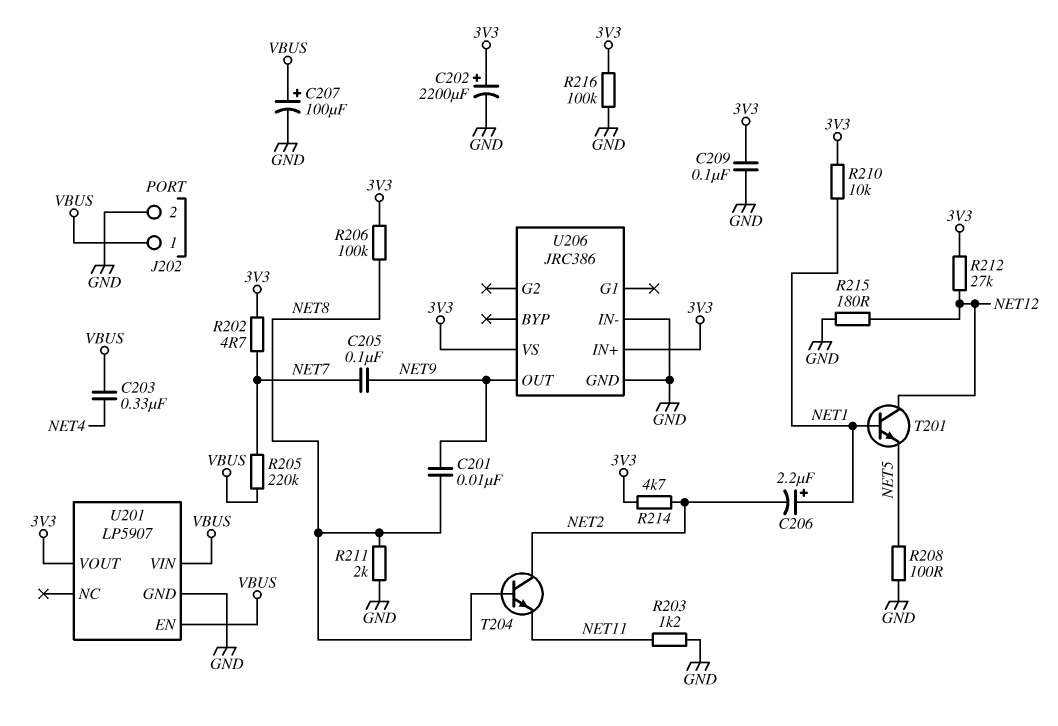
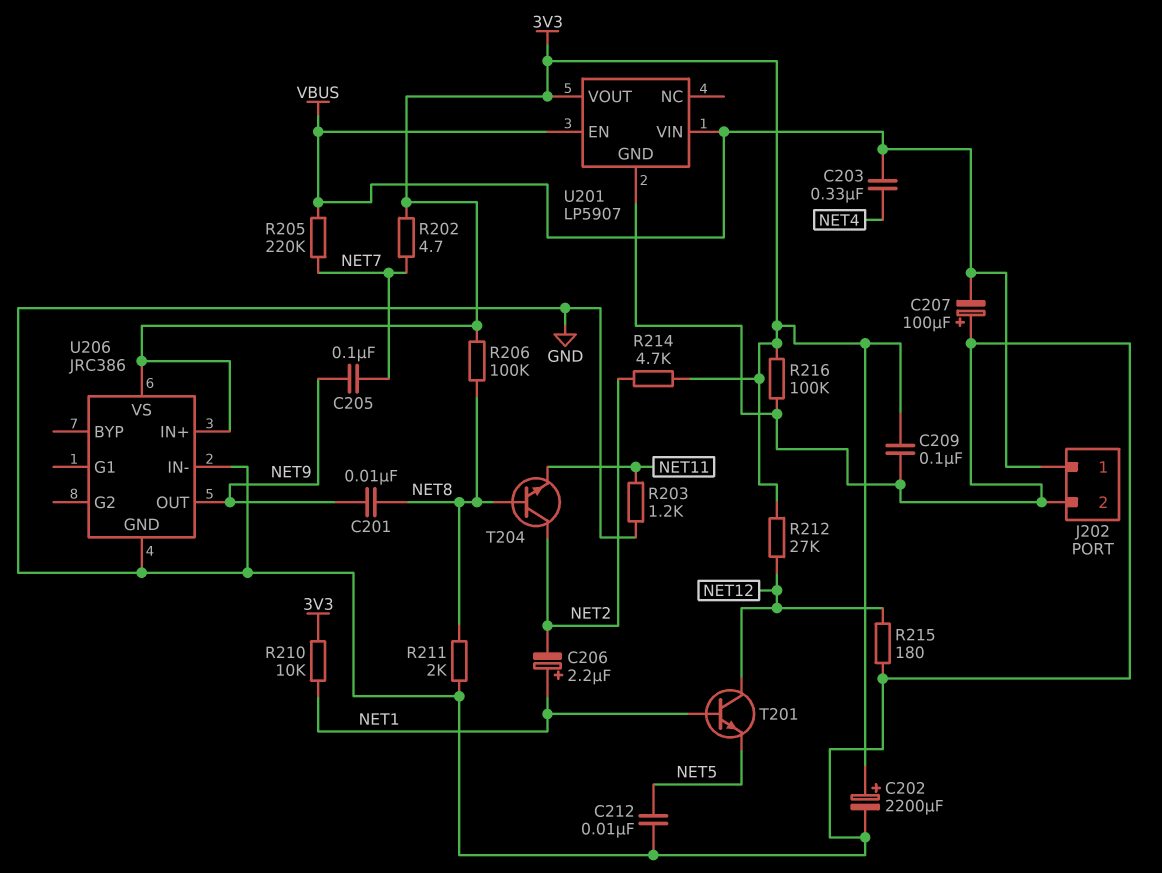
C207: 100uF (plus VBUS, minus GND) -> 100uF (plus GND, minus VBUS)
C212: none -> 10nF (GND, NET5)
R208: 100 (GND, NET5) -> none

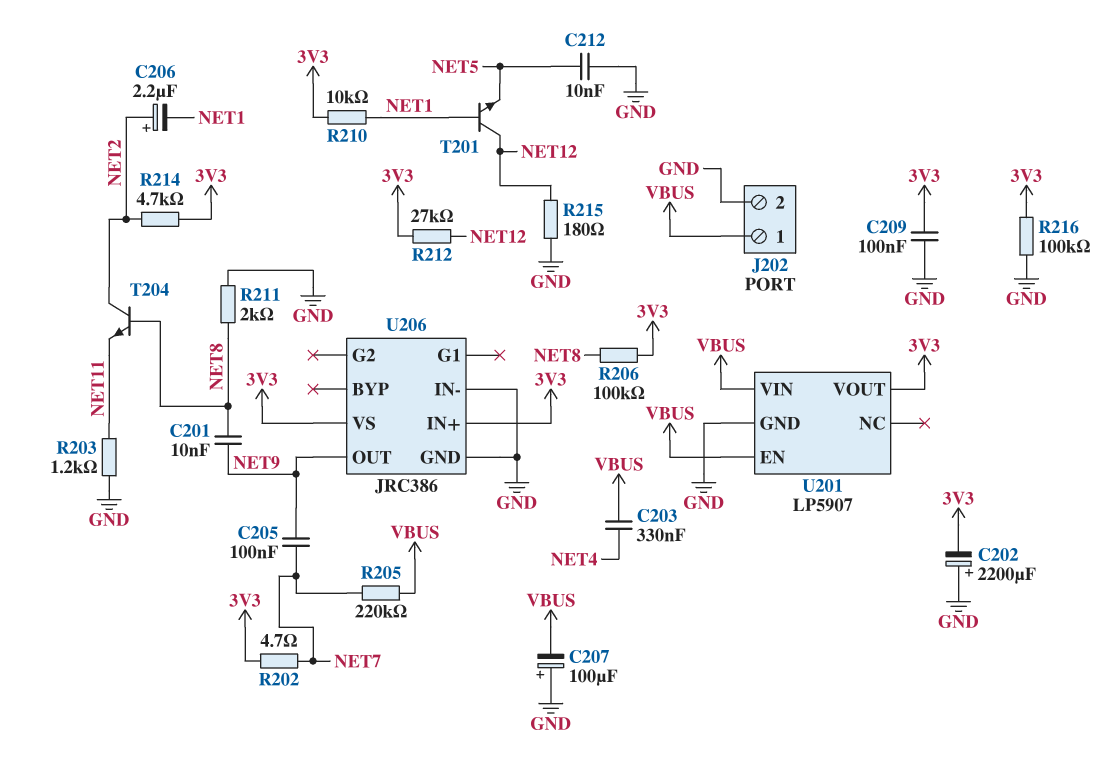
C202: 2200uF (plus 3V3, minus GND) -> 2200uF (plus GND, minus 3V3)
C206: 2.2uF (plus NET1, minus NET2) -> 2.2uF (plus NET2, minus NET1)

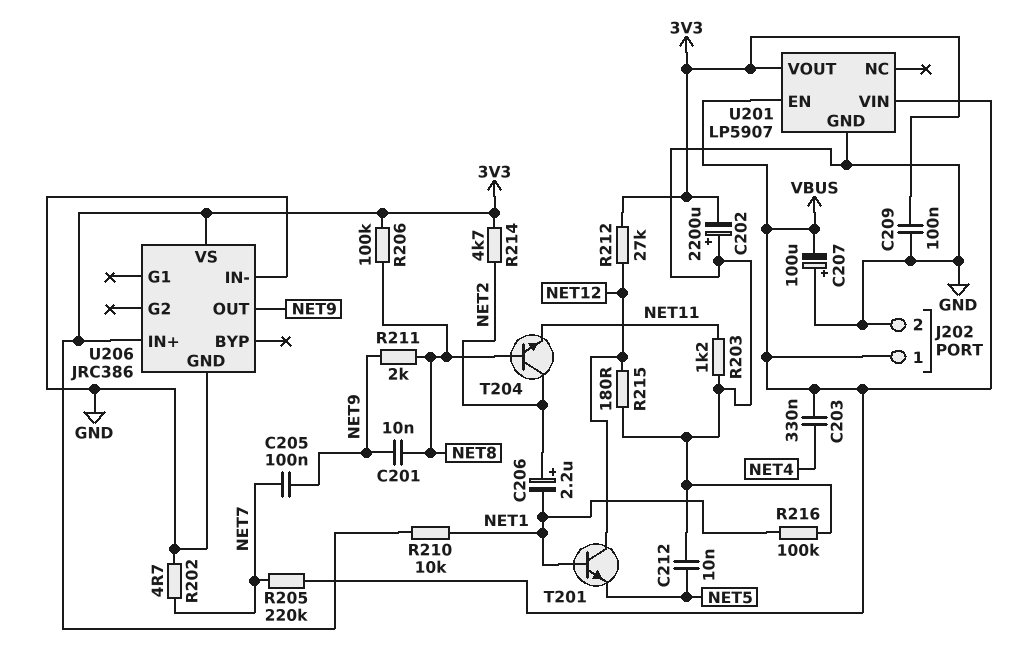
R202: 4.7 (3V3, NET7) -> 4.7 (GND, NET7)
R211: 2k (GND, NET8) -> 2k (NET8, NET9)
R216: 100k (3V3, GND) -> 100k (GND, NET1)

